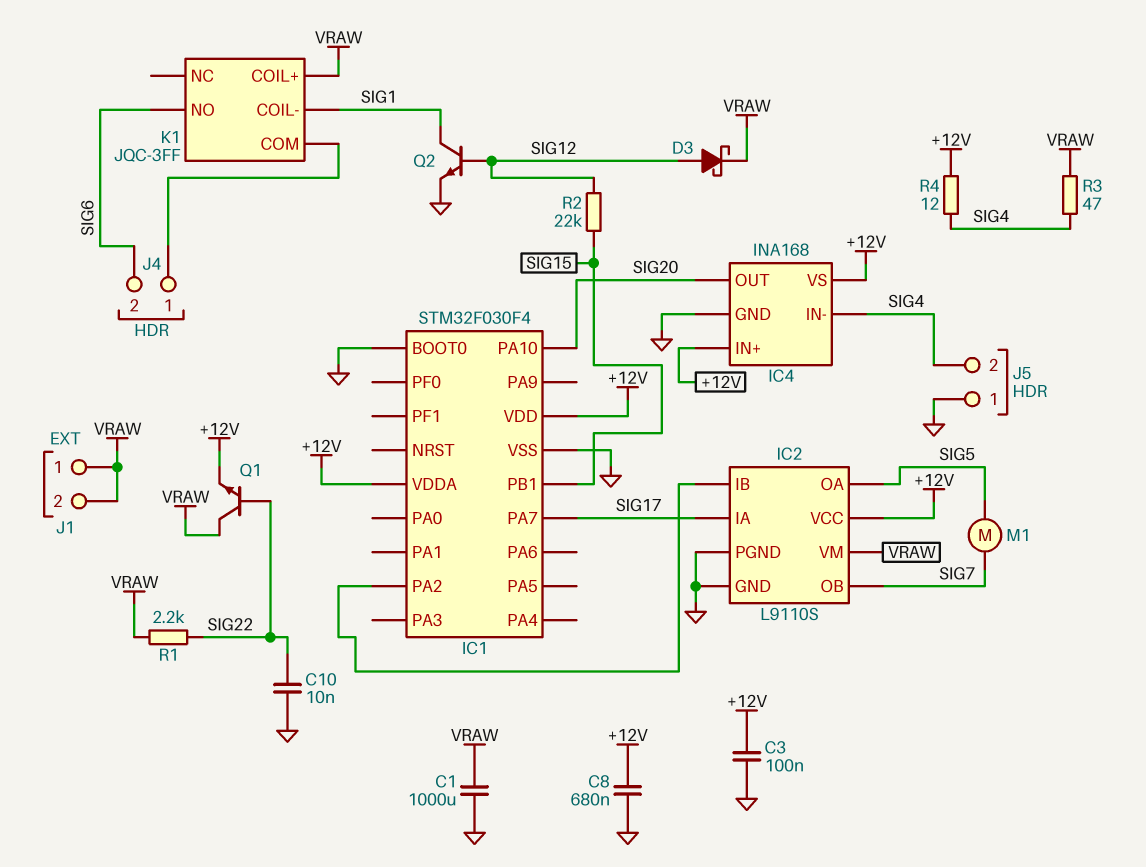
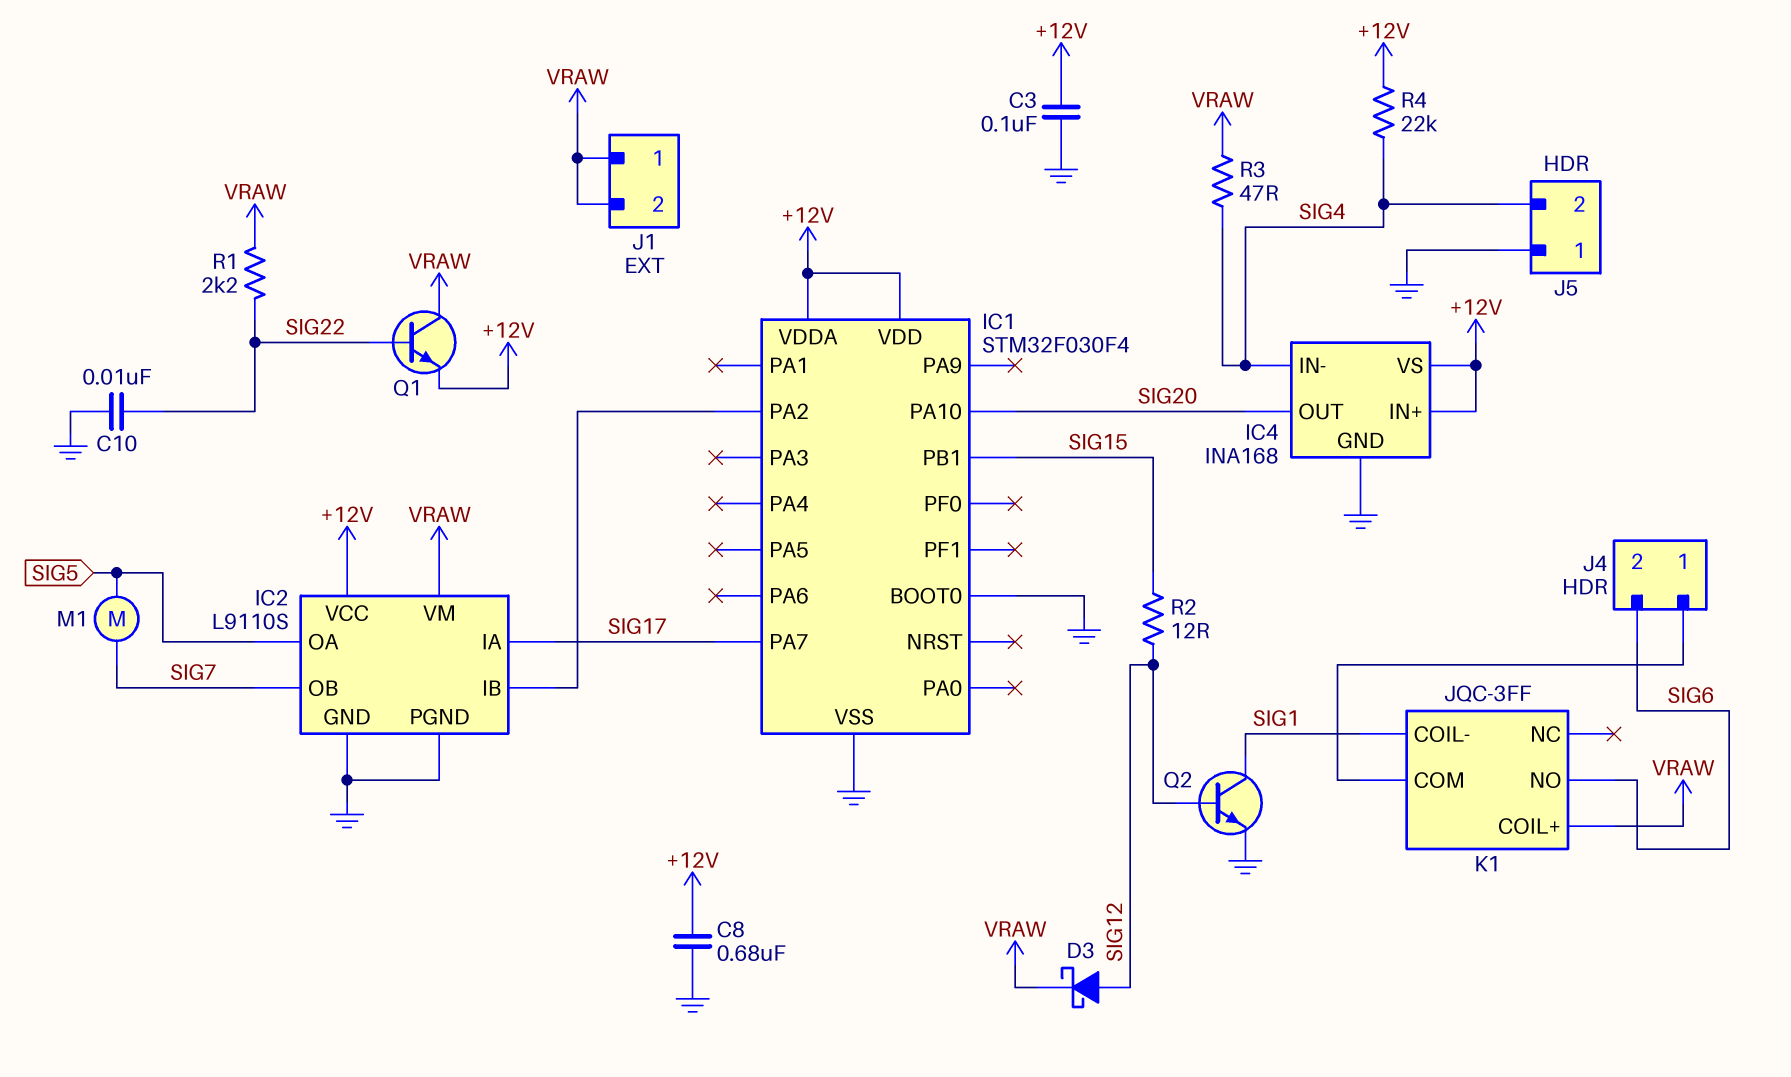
C1: 1000uF (GND, VRAW) -> none
R2: 22k (SIG12, SIG15) -> 12 (SIG12, SIG15)
R4: 12 (+12V, SIG4) -> 22k (+12V, SIG4)

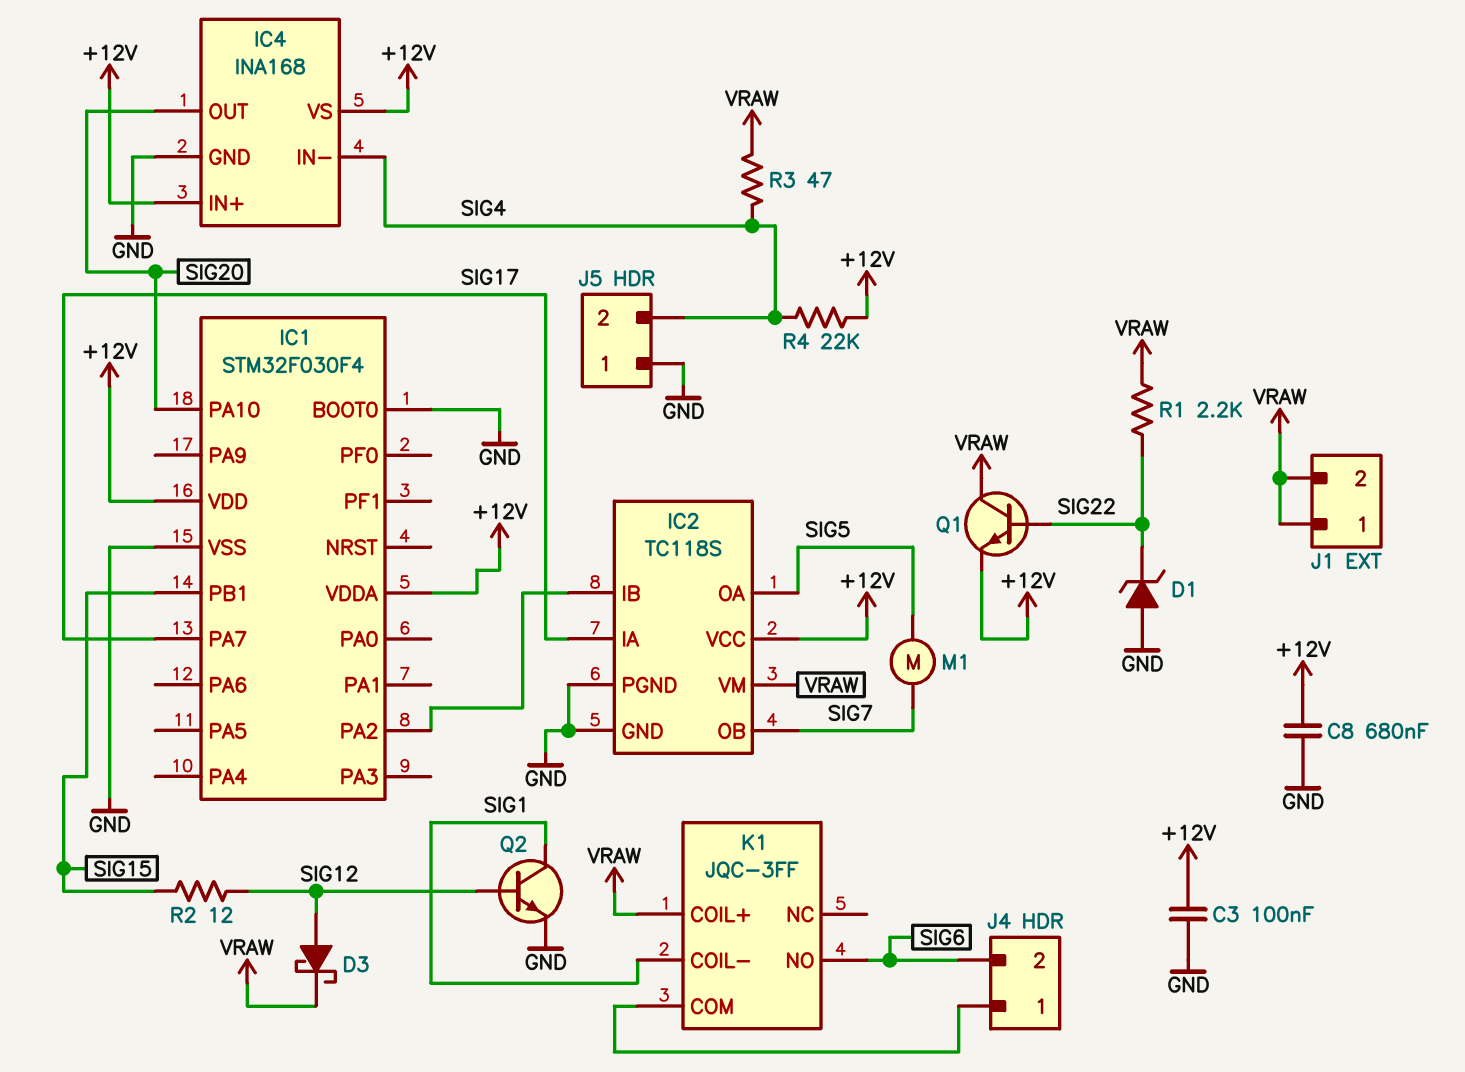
C10: 10nF (GND, SIG22) -> none
D1: none -> zener (A GND, K SIG22)
IC2: L9110S -> TC118S

